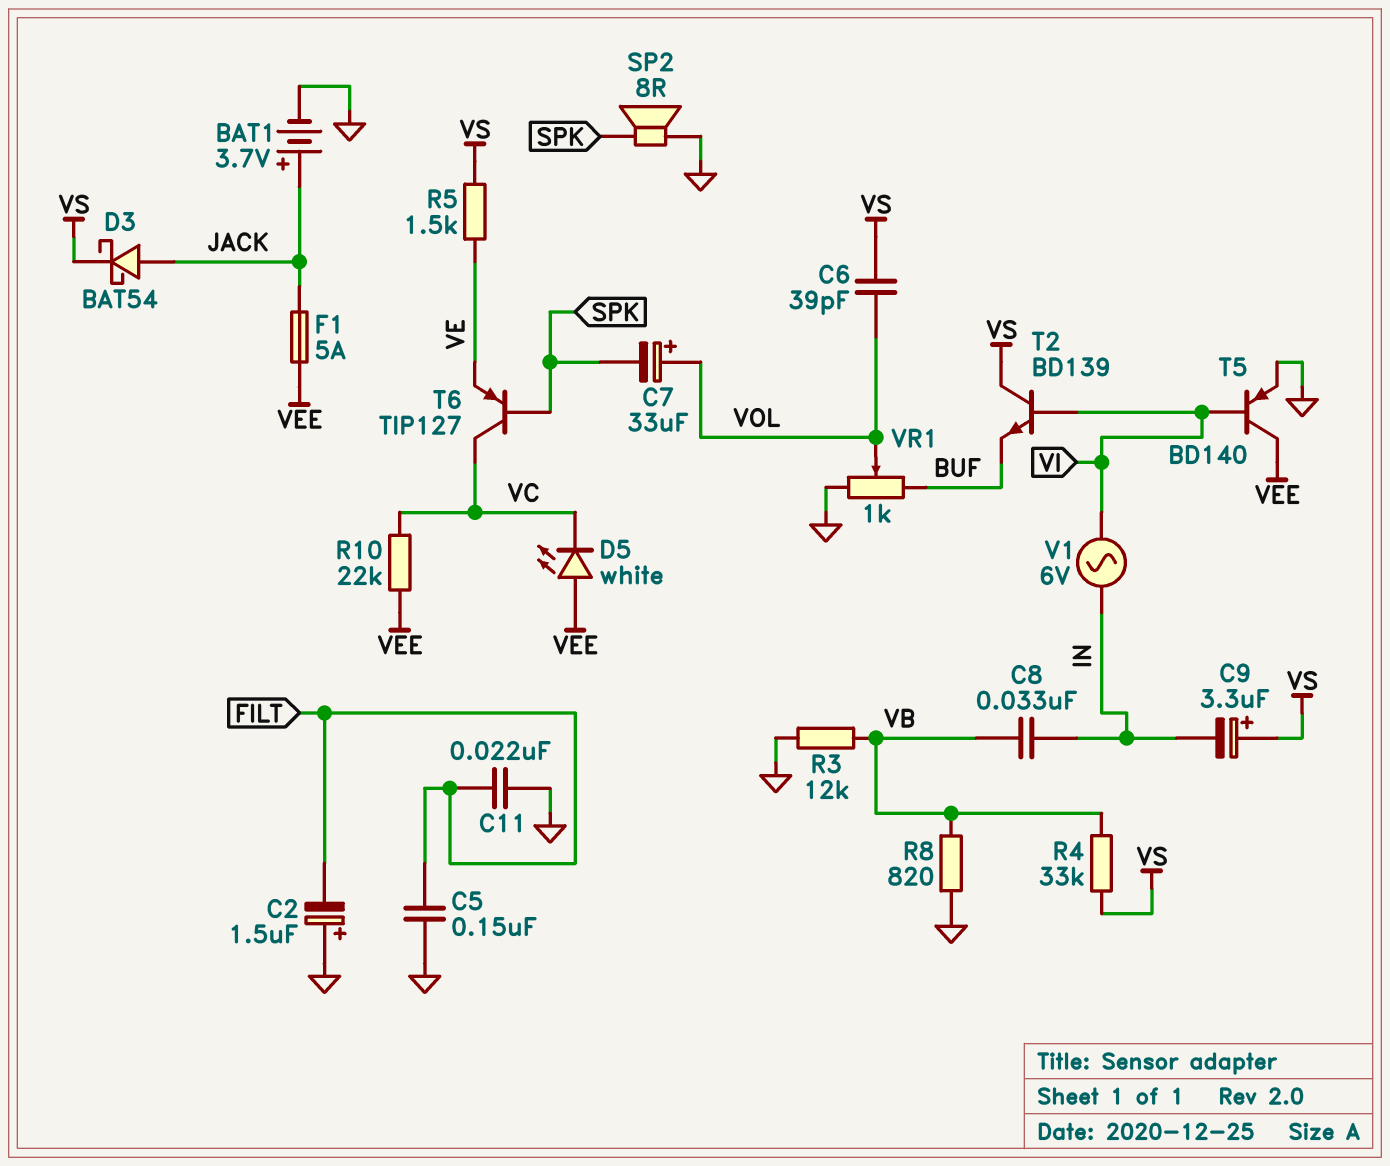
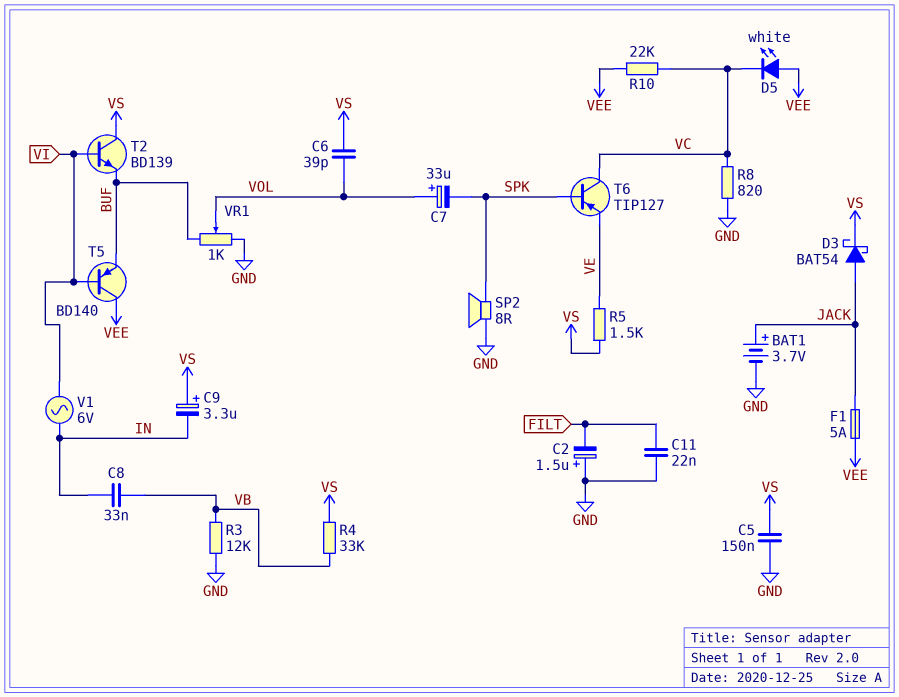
C5: 150nF (FILT, GND) -> 150nF (GND, VS)
R8: 820 (GND, VB) -> 820 (GND, VC)
T5: PNP BD140 (B VI, C VEE, E GND) -> PNP BD140 (B VI, C VEE, E BUF)

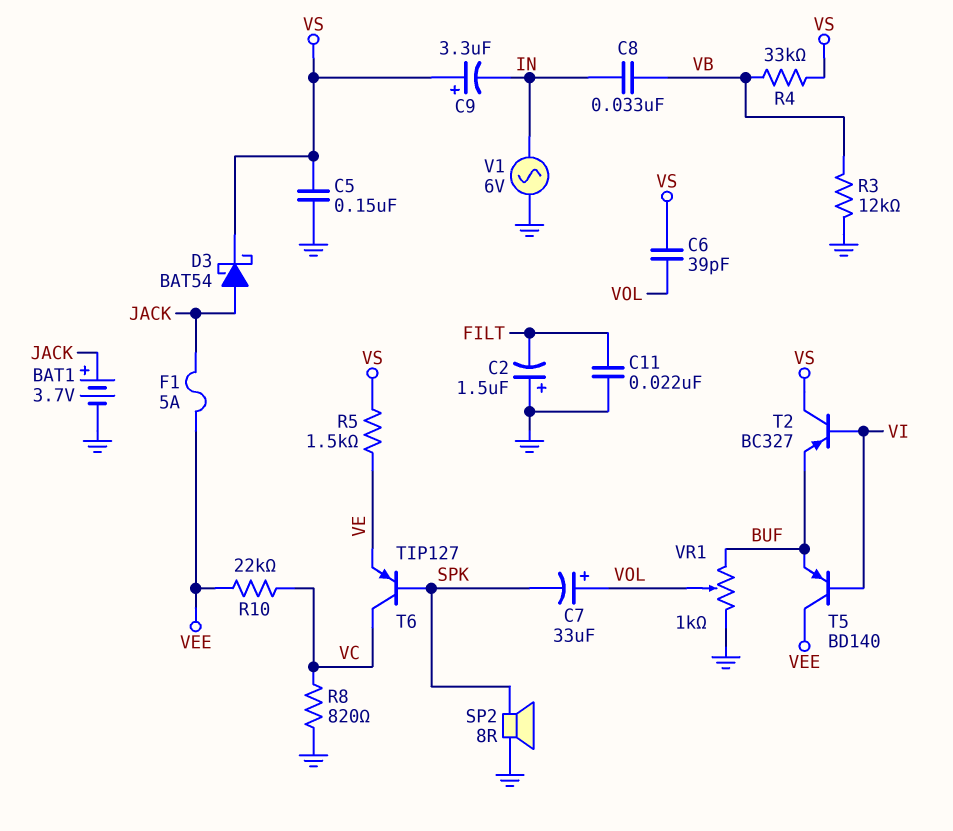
D5: LED white (A VEE, K VC) -> none
T2: NPN BD139 (B VI, C VS, E BUF) -> PNP BC327 (B VI, C VS, E BUF)
V1: AC 6V (IN, VI) -> AC 6V (GND, IN)

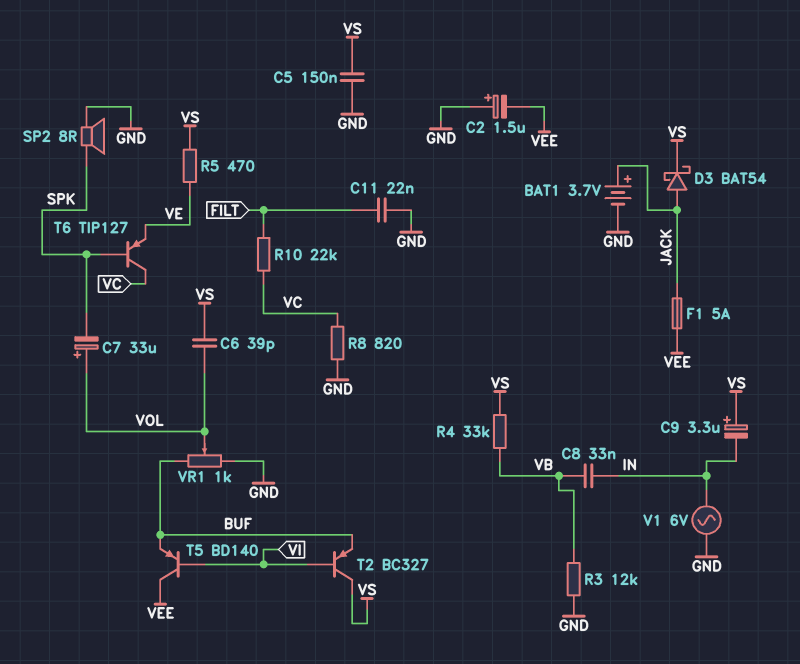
C2: 1.5uF (plus GND, minus FILT) -> 1.5uF (plus GND, minus VEE)
R5: 1.5k (VE, VS) -> 470 (VE, VS)
R10: 22k (VC, VEE) -> 22k (FILT, VC)

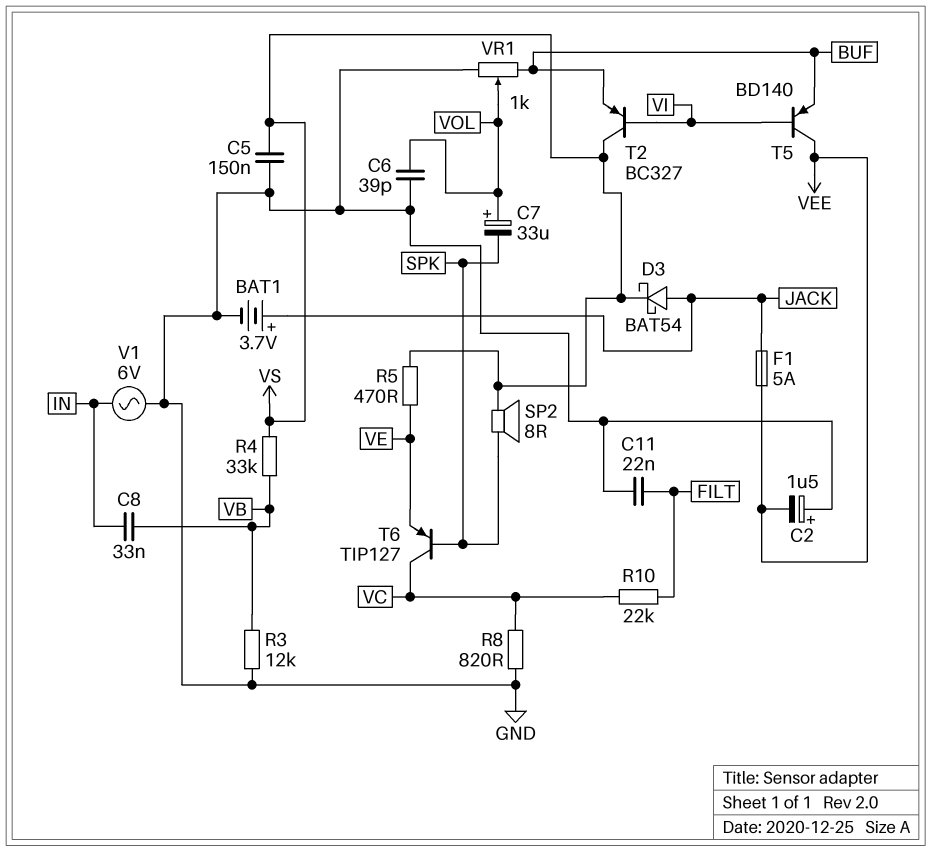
C6: 39pF (VOL, VS) -> 39pF (GND, VOL)
C9: 3.3uF (plus VS, minus IN) -> none
SP2: speaker 8R (GND, SPK) -> speaker 8R (SPK, VS)

